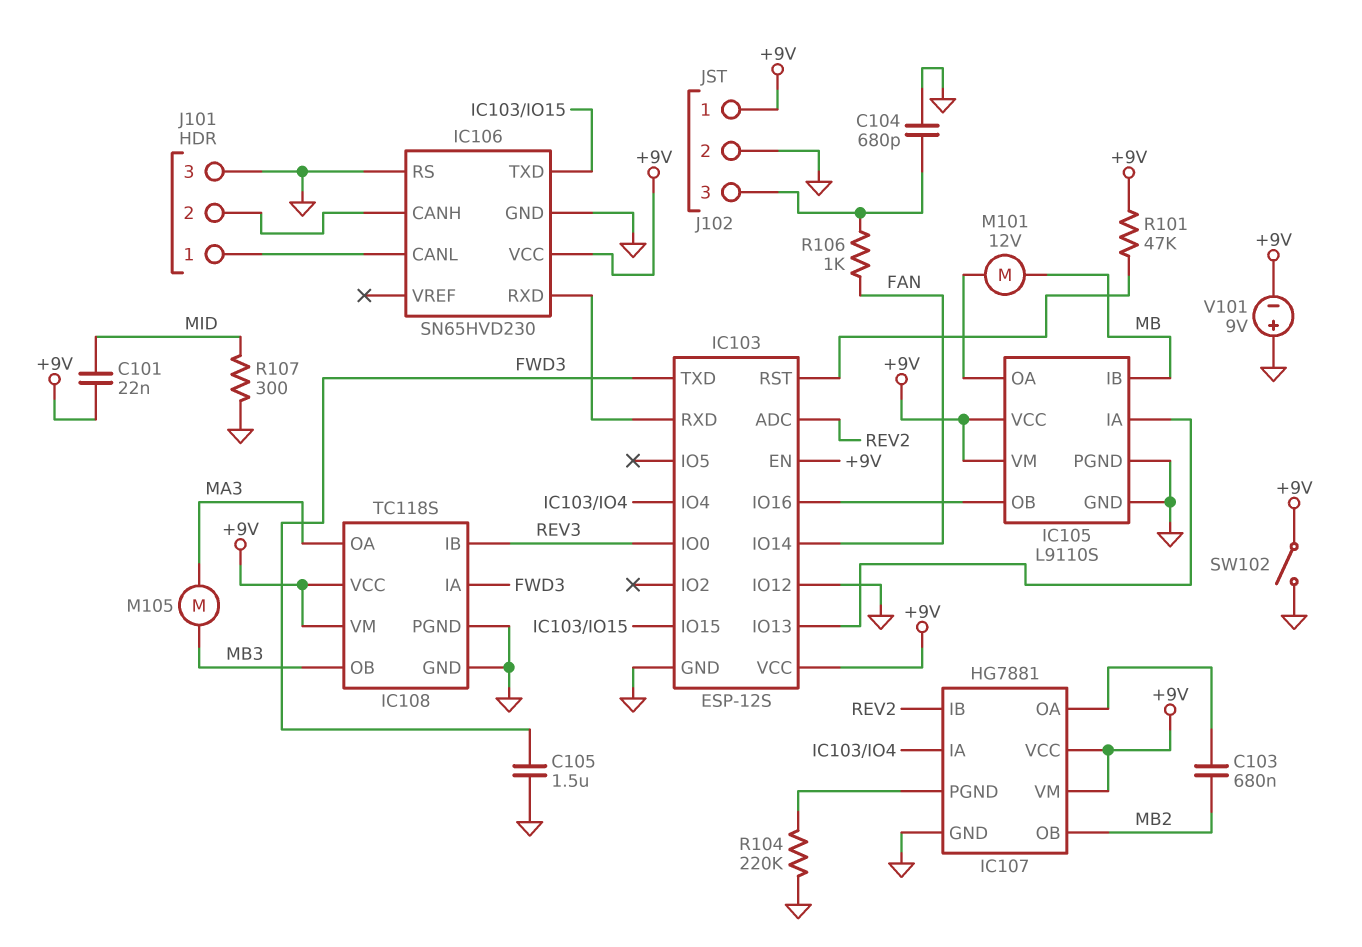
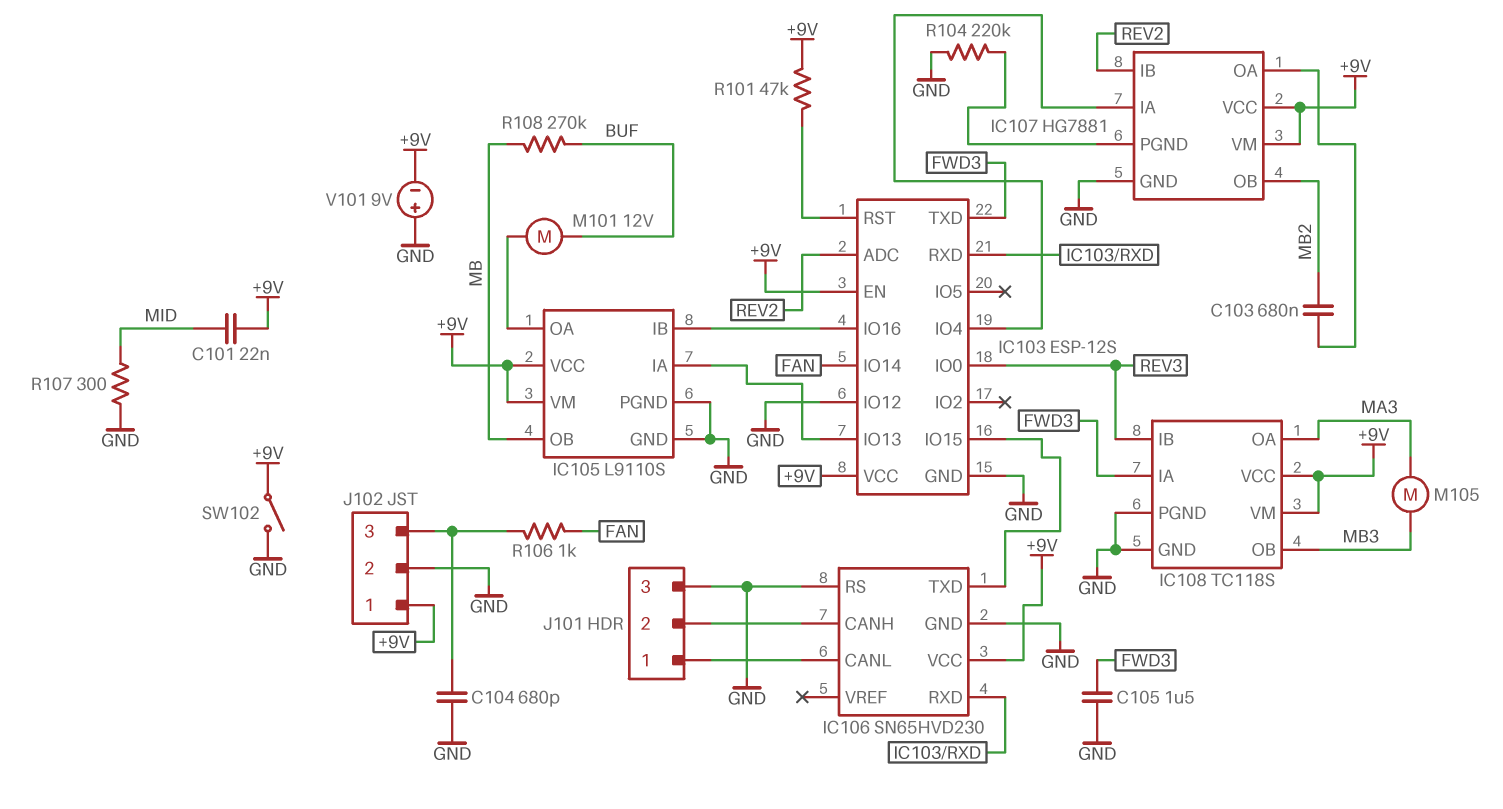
IC105 pin IB: MB -> IC103/IO16
IC105 pin OB: IC103/IO16 -> MB
M101: motor 12V (IC105/OA, MB) -> motor 12V (BUF, IC105/OA)
R108: none -> 270k (BUF, MB)

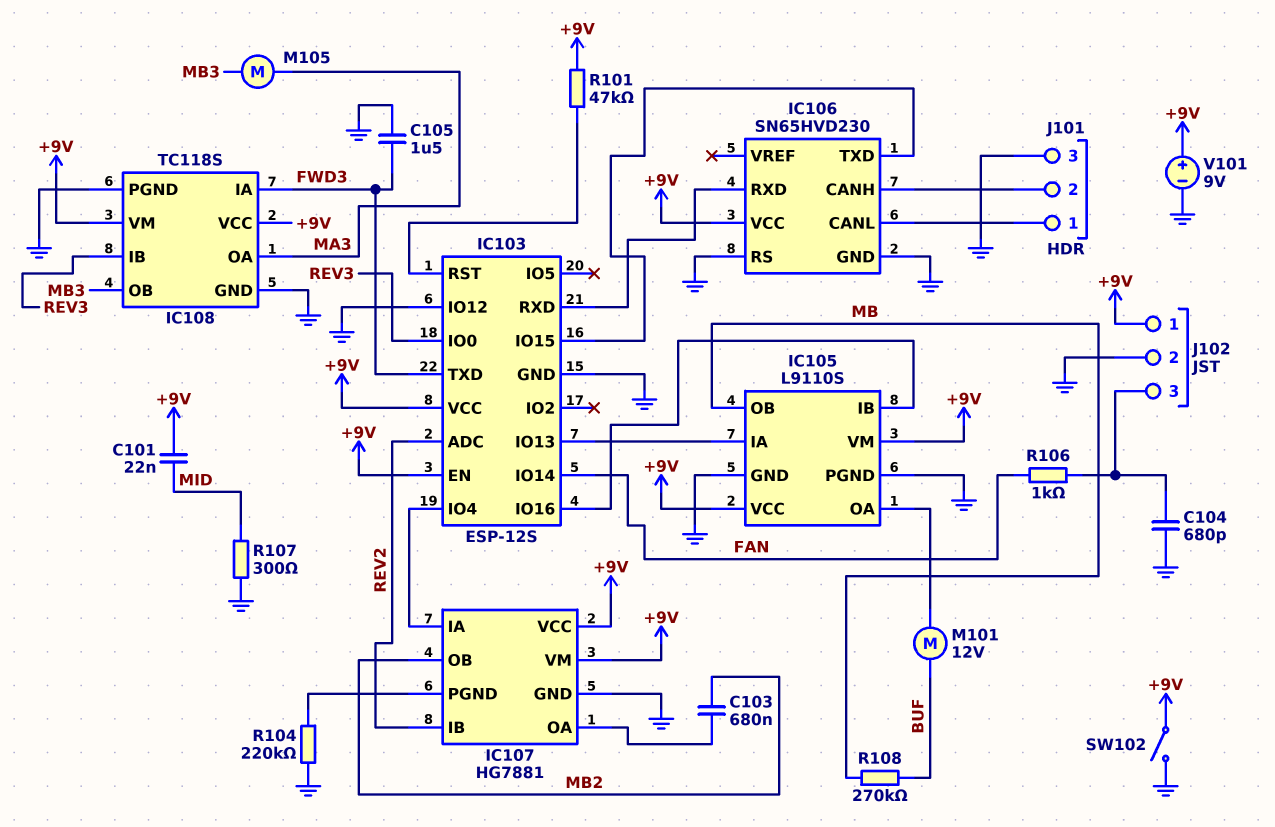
V101: 9V (plus GND, minus +9V) -> 9V (plus +9V, minus GND)

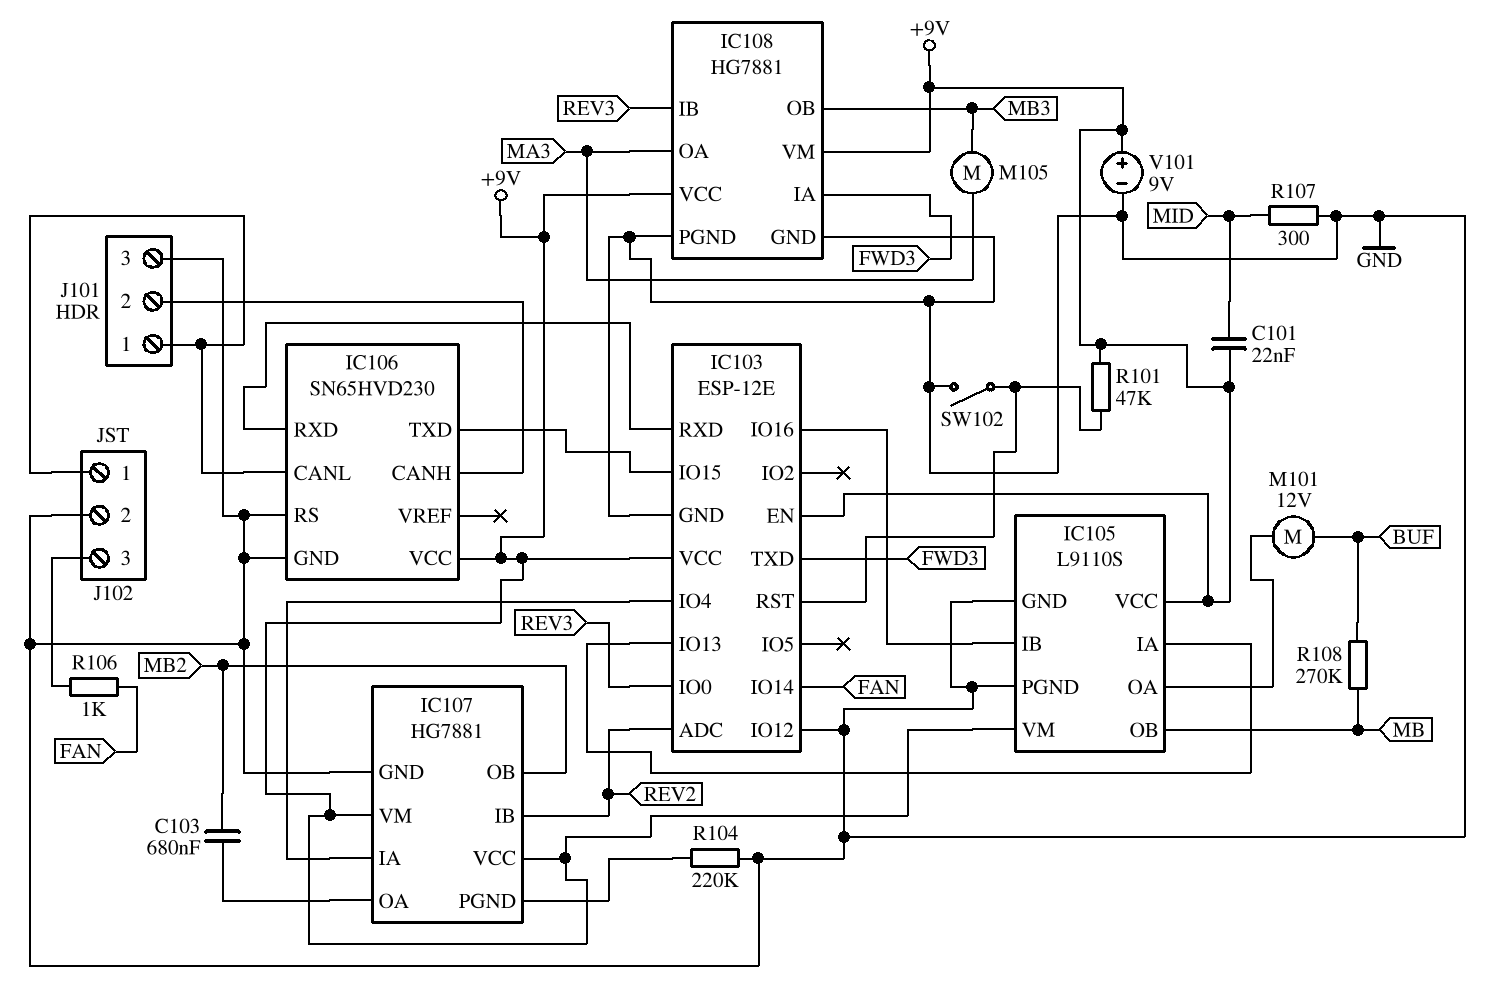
C104: 680pF (GND, J102/3) -> none
C105: 1.5uF (FWD3, GND) -> none
IC103: ESP-12S -> ESP-12E
IC108: TC118S -> HG7881
J102 pin 1: +9V -> IC106/CANL
SW102: switch (+9V, GND) -> switch (GND, IC103/RST)

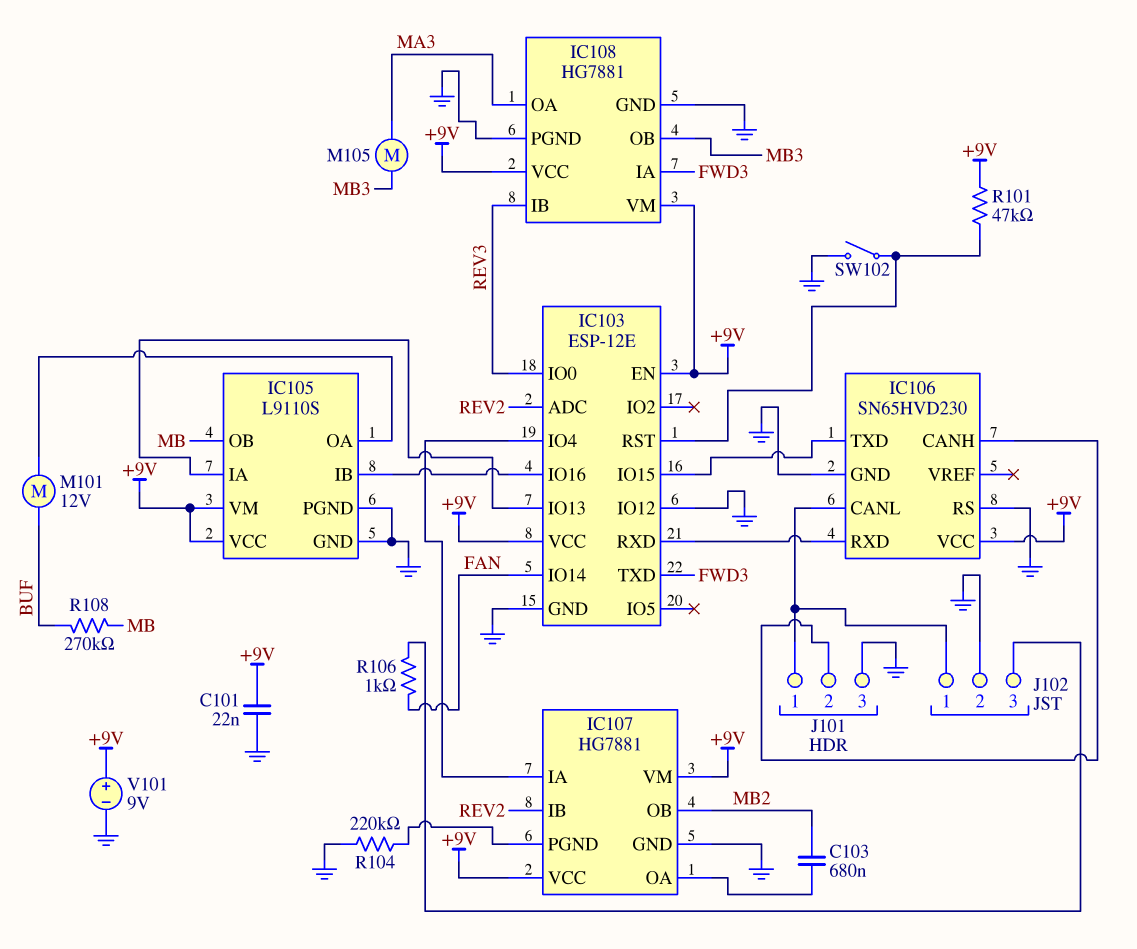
C101: 22nF (+9V, MID) -> 22nF (+9V, GND)
R107: 300 (GND, MID) -> none

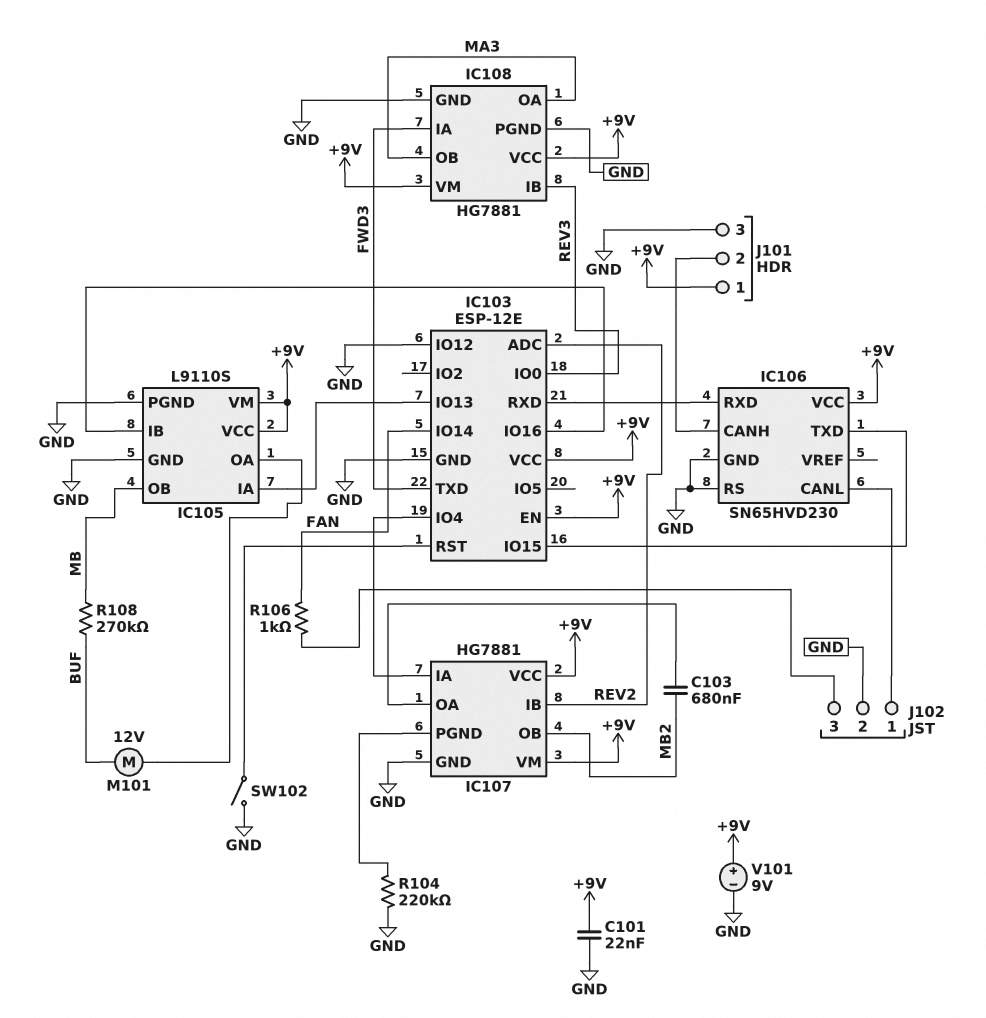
IC108 pin OB: MB3 -> MA3
J101 pin 1: IC106/CANL -> +9V
M105: motor (MA3, MB3) -> none
R101: 47k (+9V, IC103/RST) -> none

